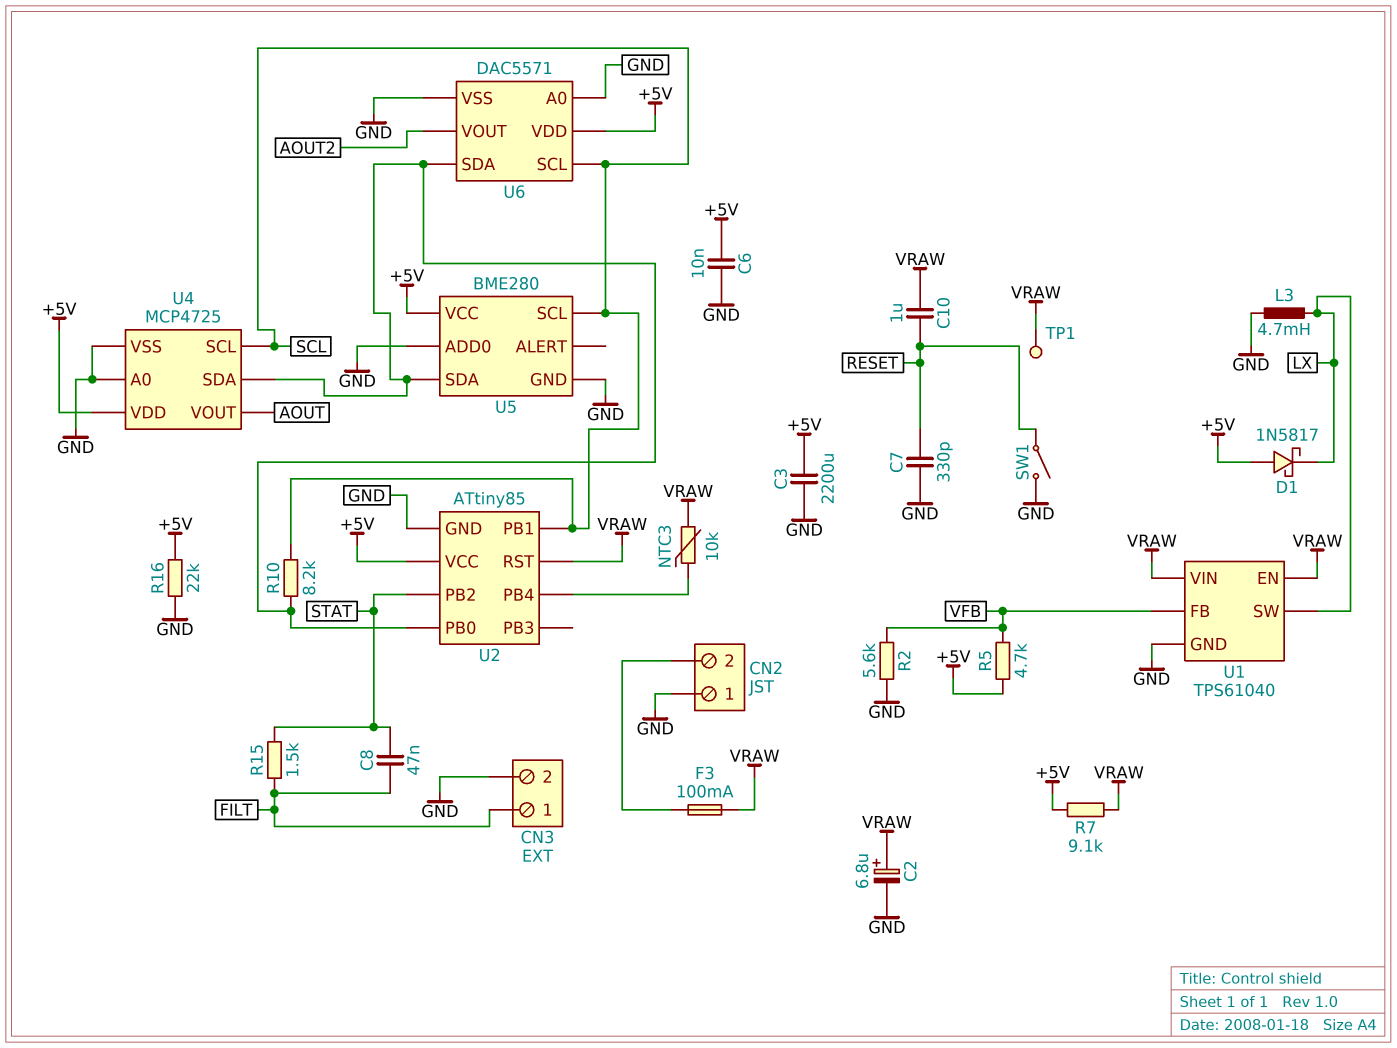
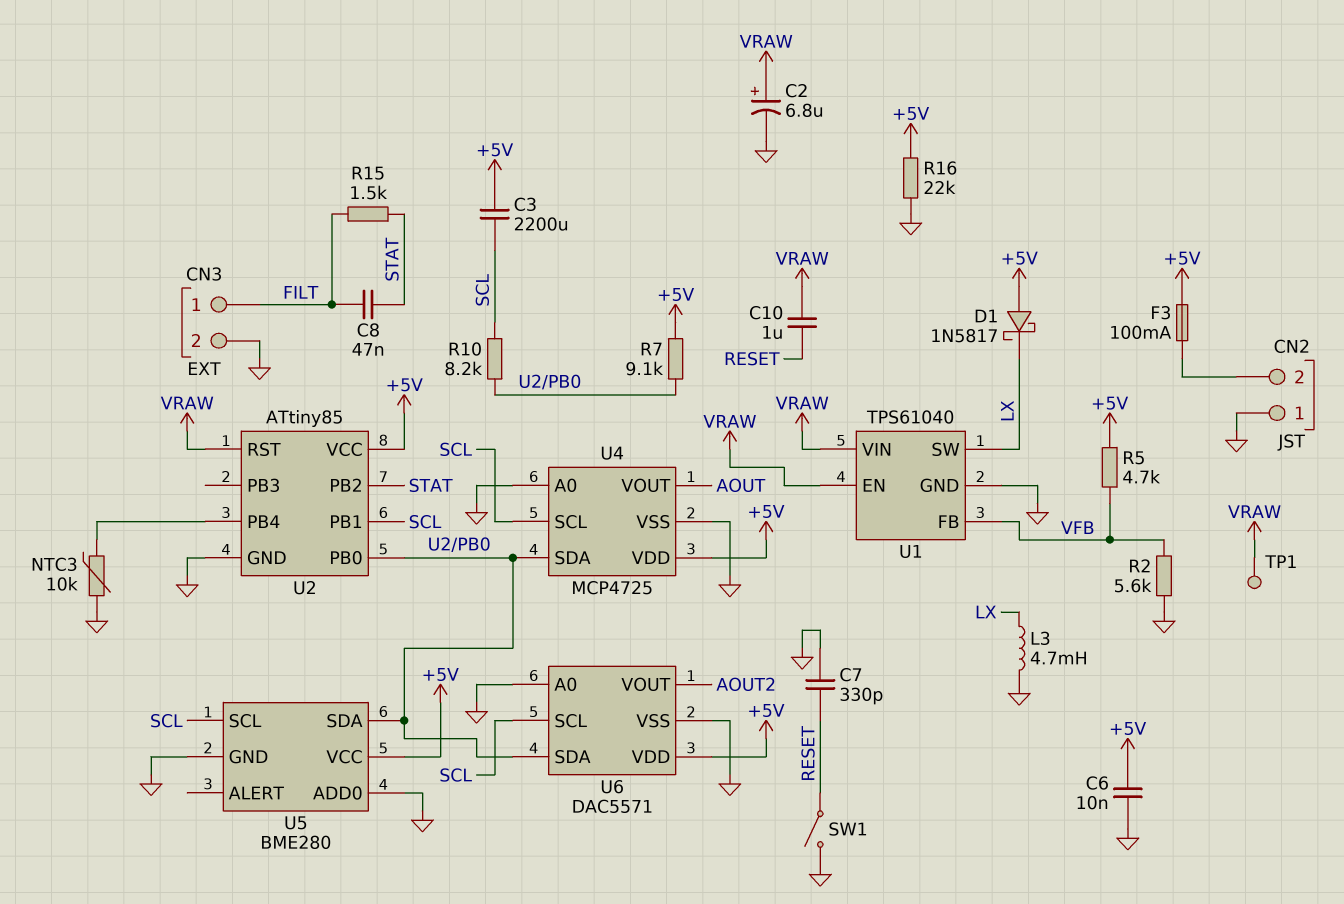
C3: 2200uF (+5V, GND) -> 2200uF (+5V, SCL)
F3: 100mA (CN2/2, VRAW) -> 100mA (+5V, CN2/2)
NTC3: 10k (U2/PB4, VRAW) -> 10k (GND, U2/PB4)
R7: 9.1k (+5V, VRAW) -> 9.1k (+5V, U2/PB0)

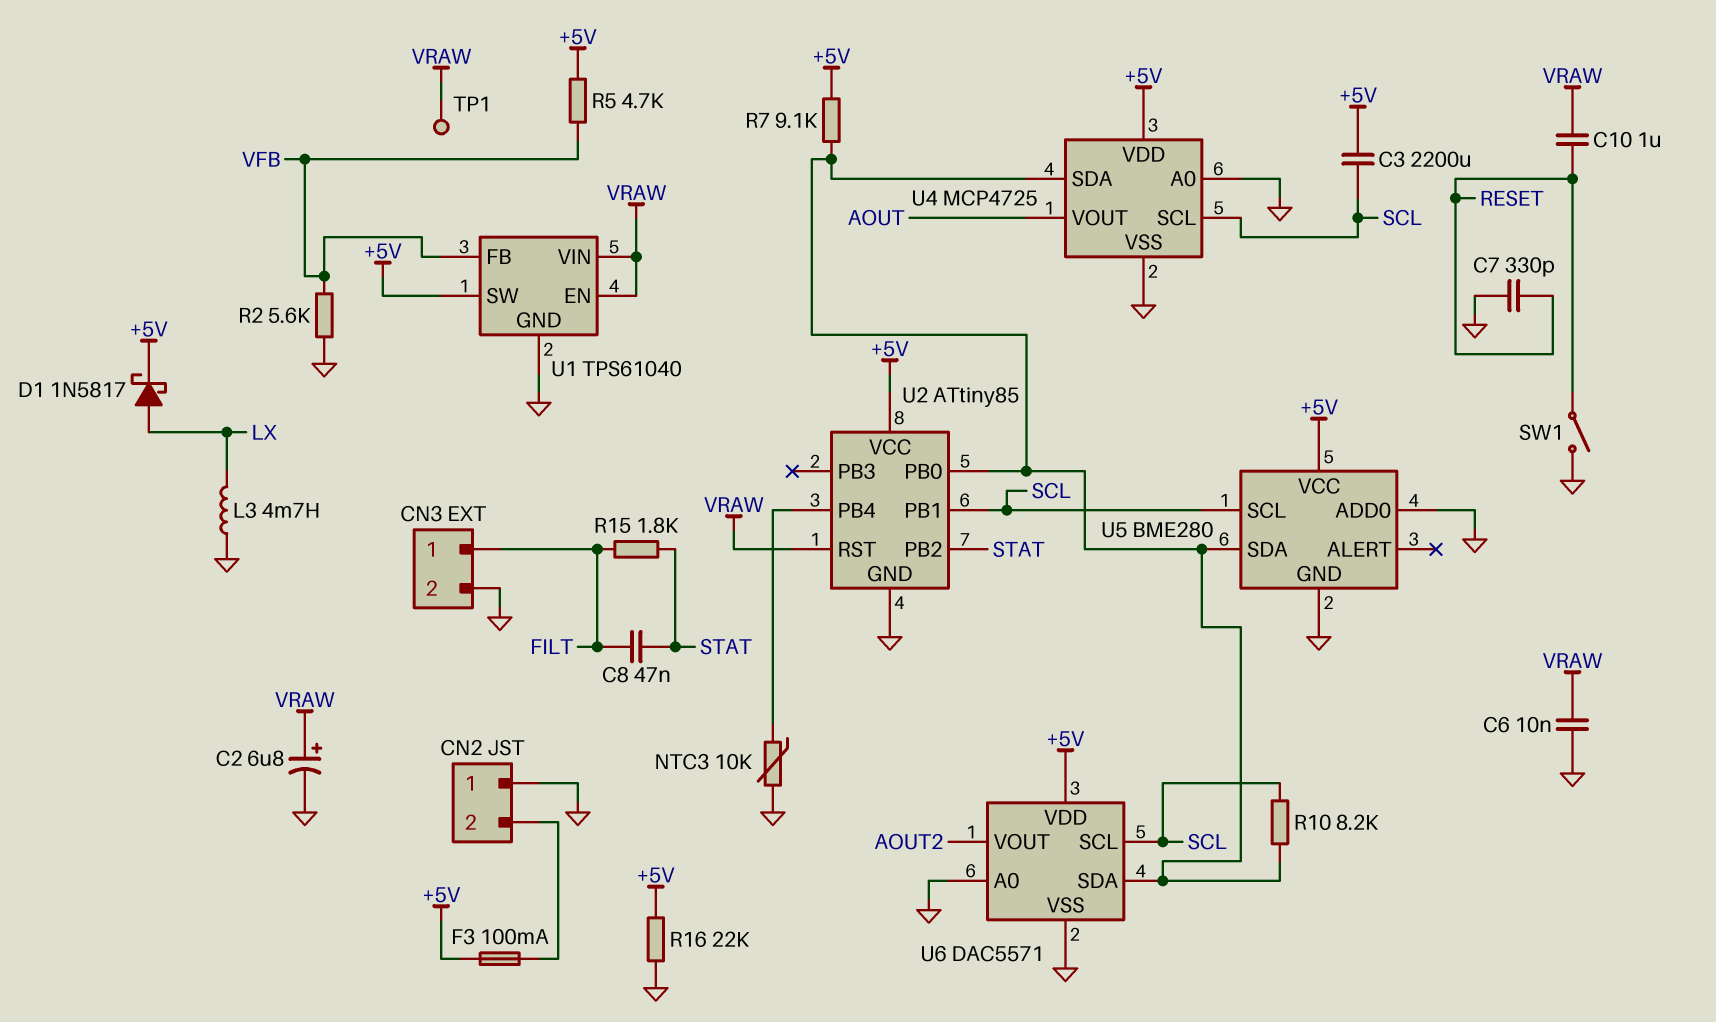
C6: 10nF (+5V, GND) -> 10nF (GND, VRAW)
D1: schottky 1N5817 (A +5V, K LX) -> schottky 1N5817 (A LX, K +5V)
R15: 1.5k (FILT, STAT) -> 1.8k (FILT, STAT)
U1 pin SW: LX -> +5V

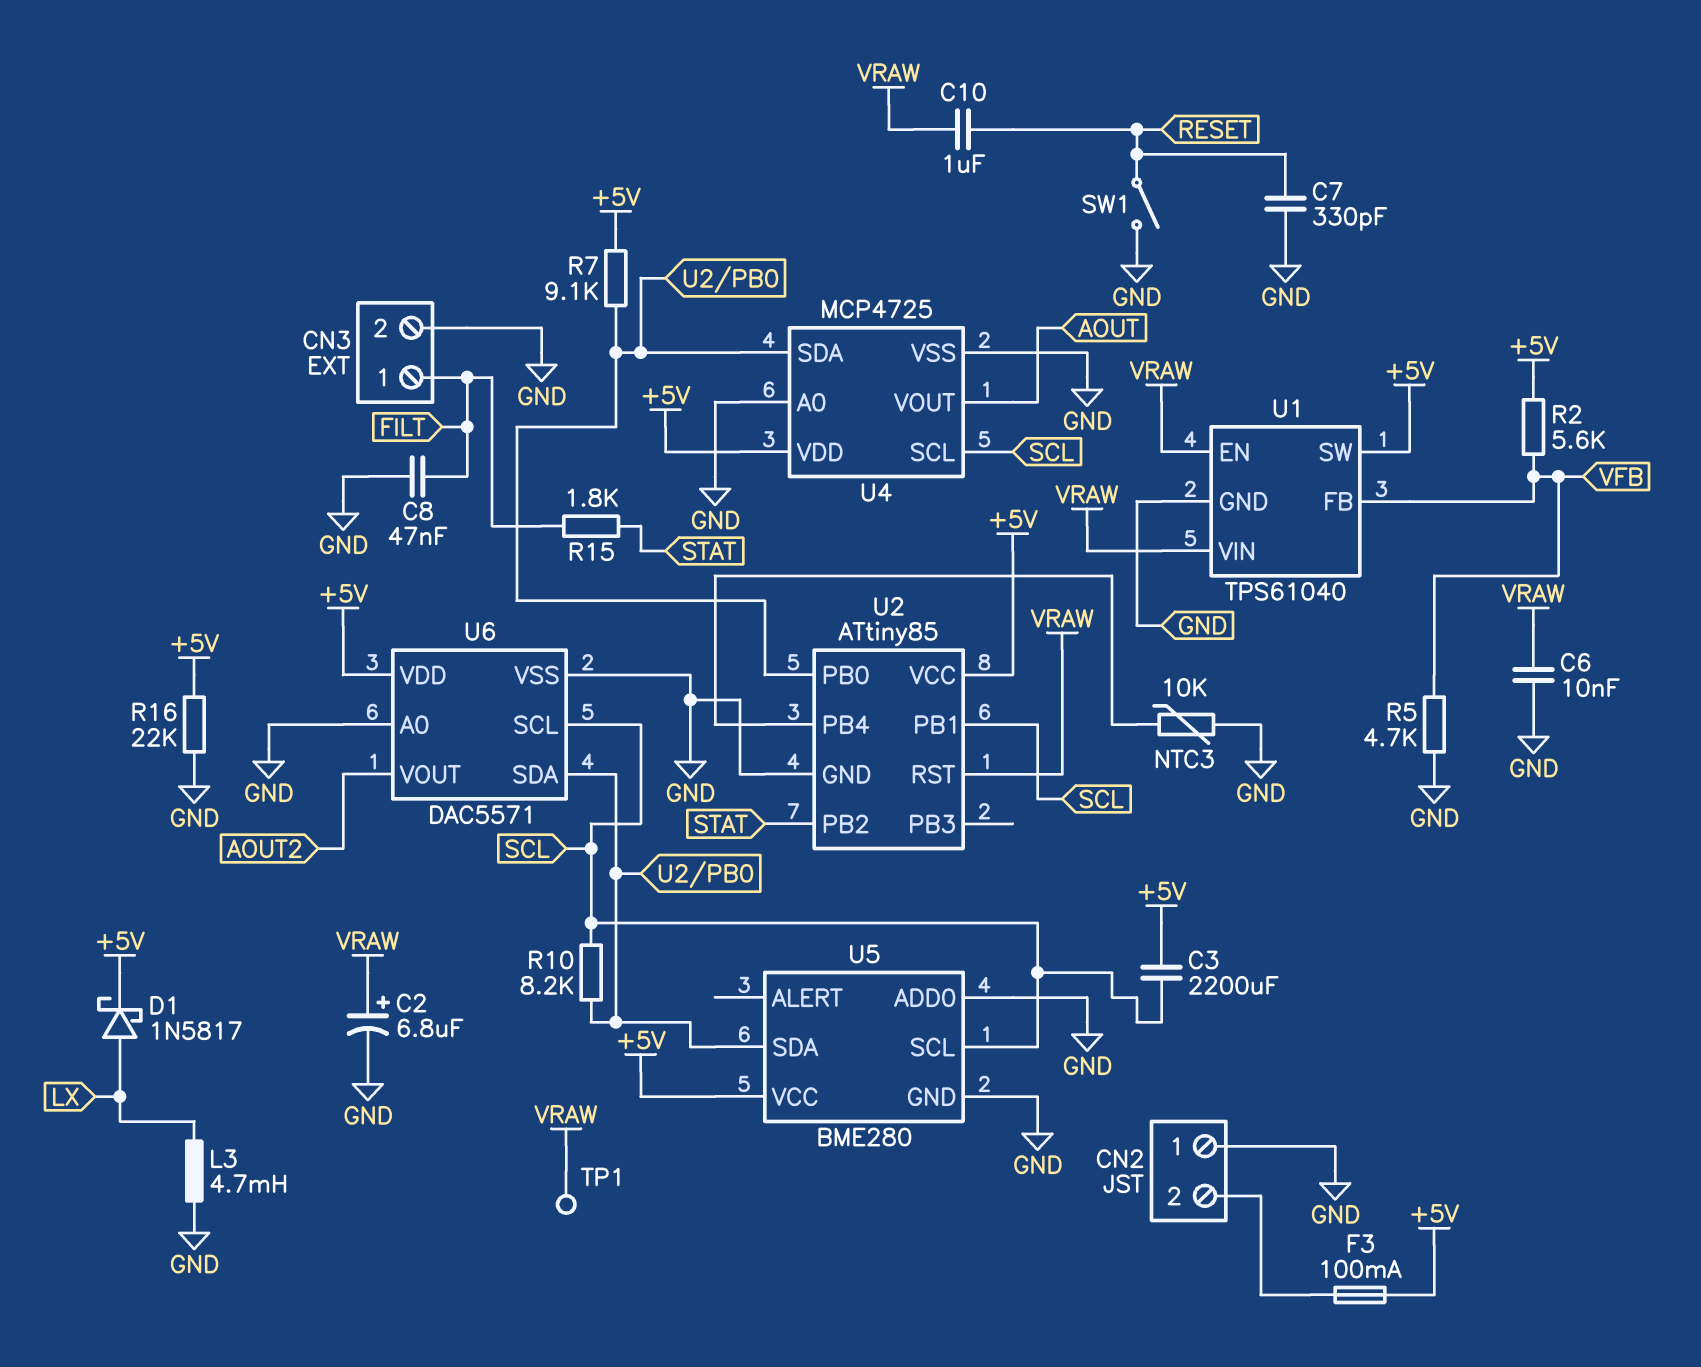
C8: 47nF (FILT, STAT) -> 47nF (FILT, GND)
R2: 5.6k (GND, VFB) -> 5.6k (+5V, VFB)
R5: 4.7k (+5V, VFB) -> 4.7k (GND, VFB)

